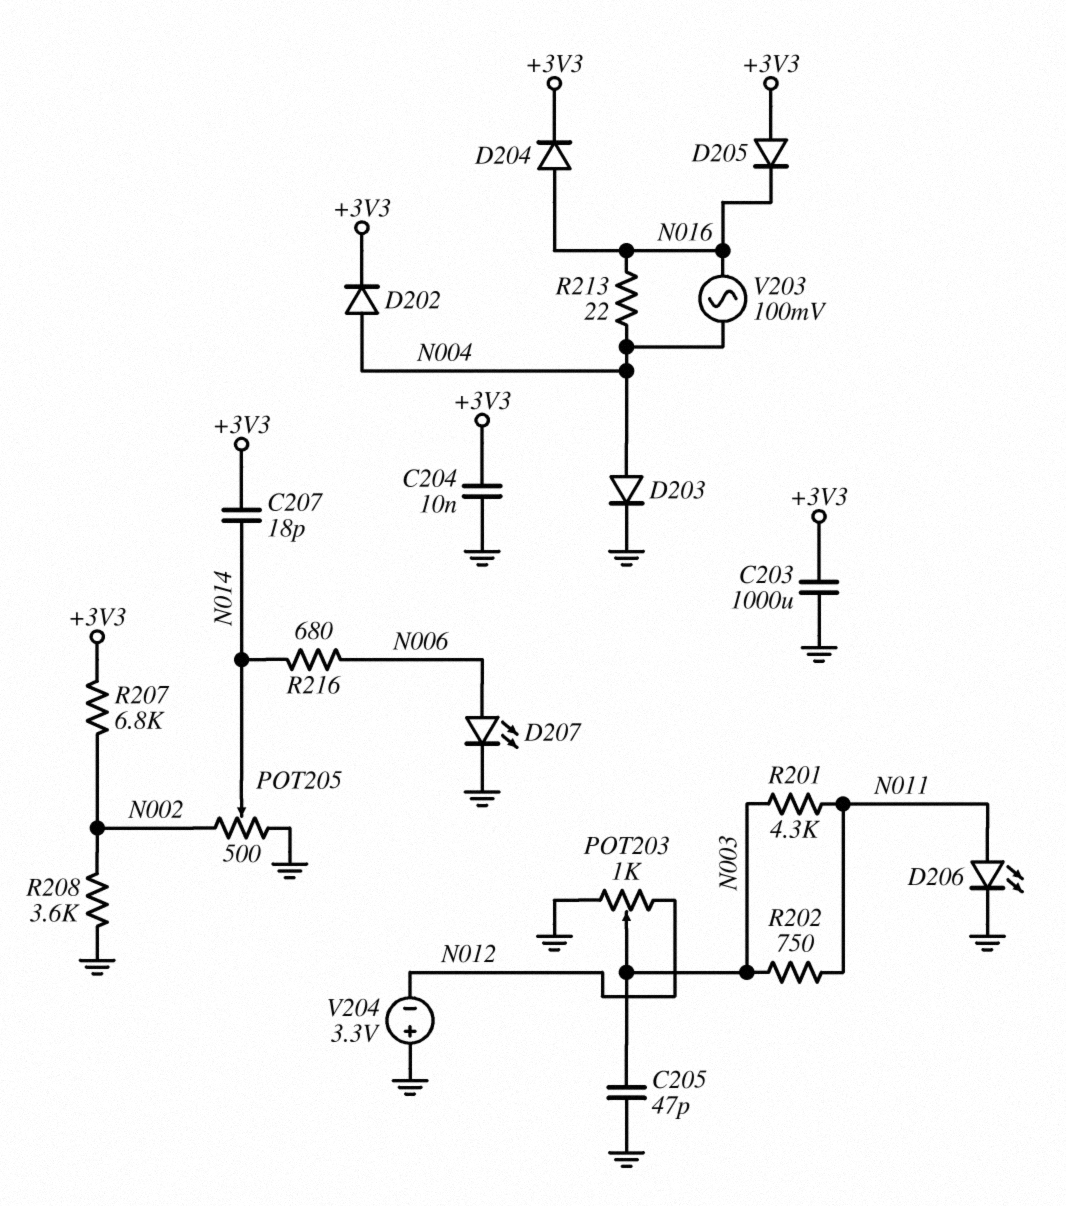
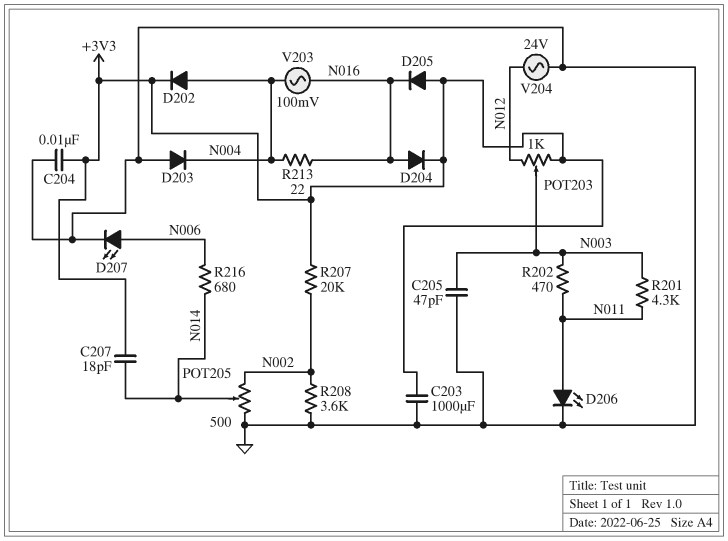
D203: diode (A N004, K GND) -> diode (A GND, K N004)
POT203: 1k (GND, N012, wiper N003) -> 1k (+3V3, N012, wiper N003)
R202: 750 (N003, N011) -> 470 (N003, N011)
R207: 6.8k (+3V3, N002) -> 20k (+3V3, N002)
V204: 3.3V (plus GND, minus N012) -> AC 24V (GND, N012)

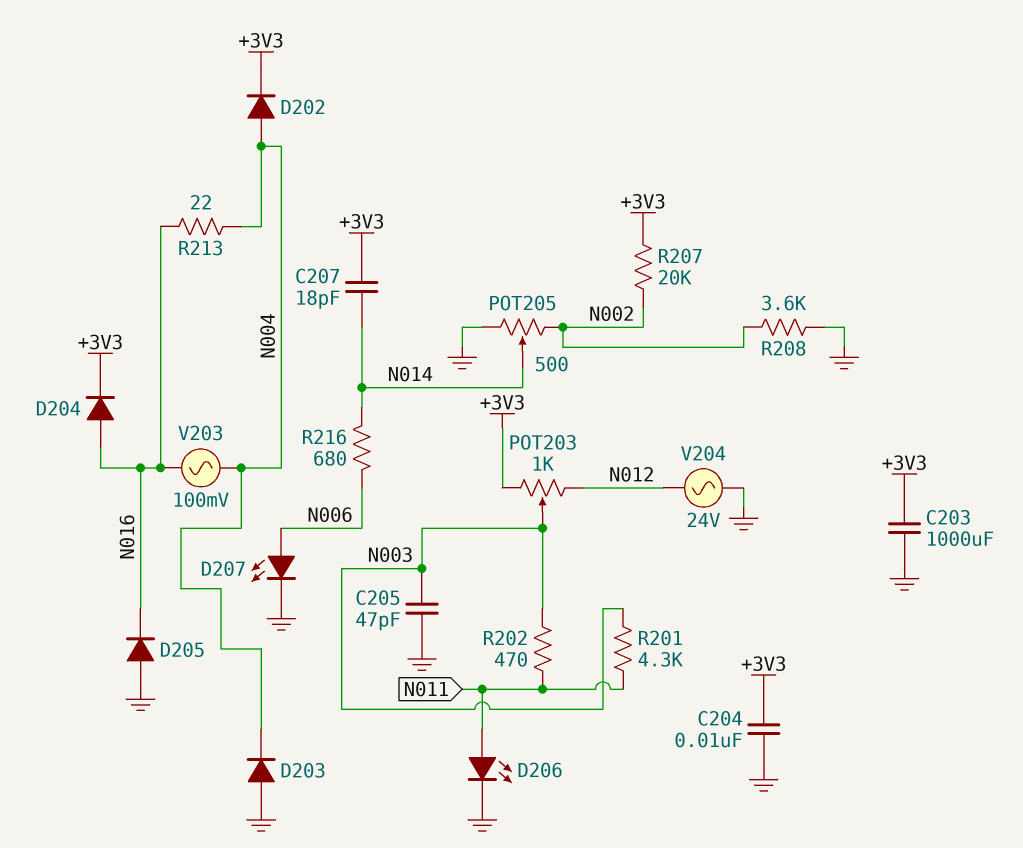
D205: diode (A +3V3, K N016) -> diode (A GND, K N016)

